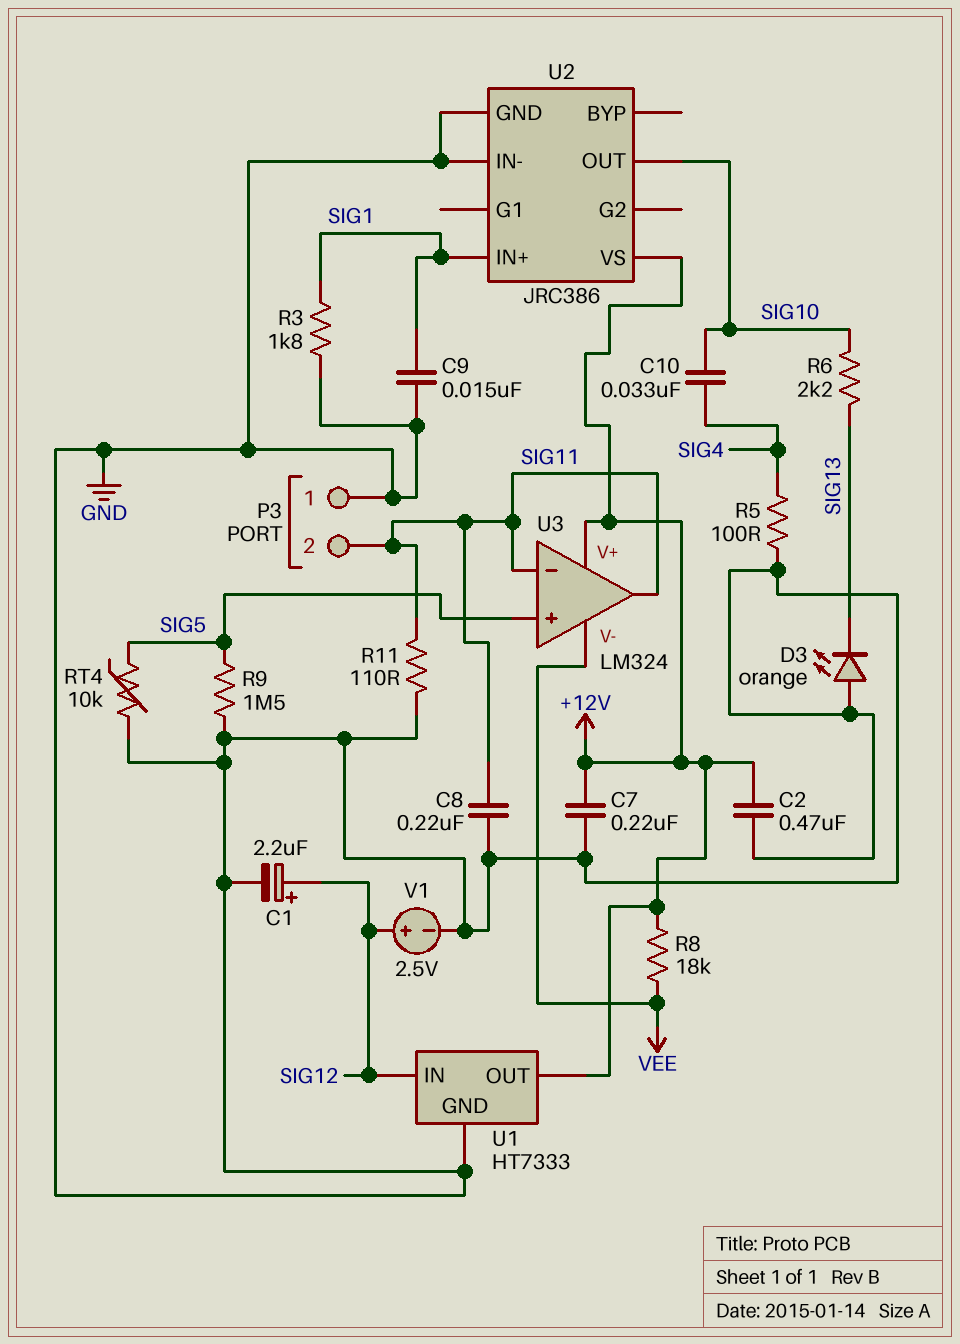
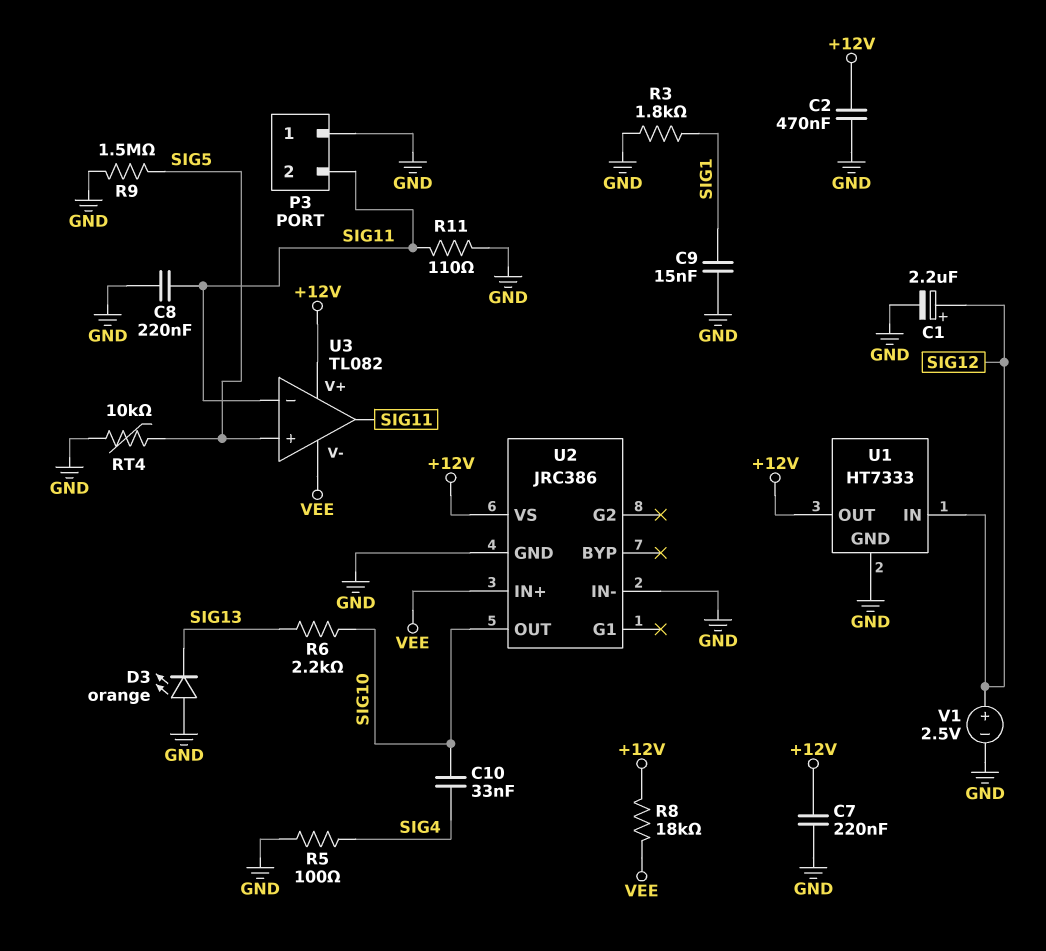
U2 pin IN+: SIG1 -> VEE
U3: LM324 -> TL082

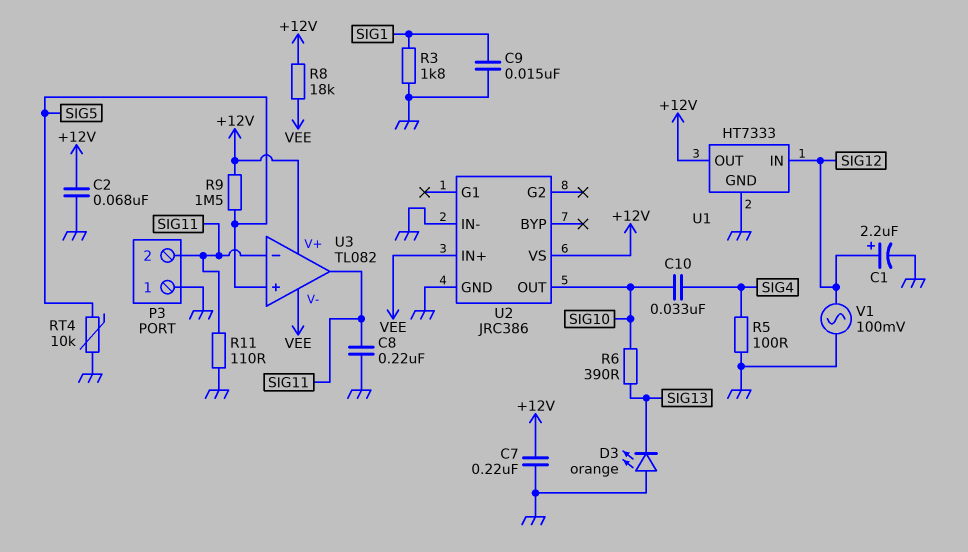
C2: 470nF (+12V, GND) -> 68nF (+12V, GND)
R6: 2.2k (SIG10, SIG13) -> 390 (SIG10, SIG13)
R9: 1.5M (GND, SIG5) -> 1.5M (+12V, SIG5)
V1: 2.5V (plus SIG12, minus GND) -> AC 100mV (GND, SIG12)

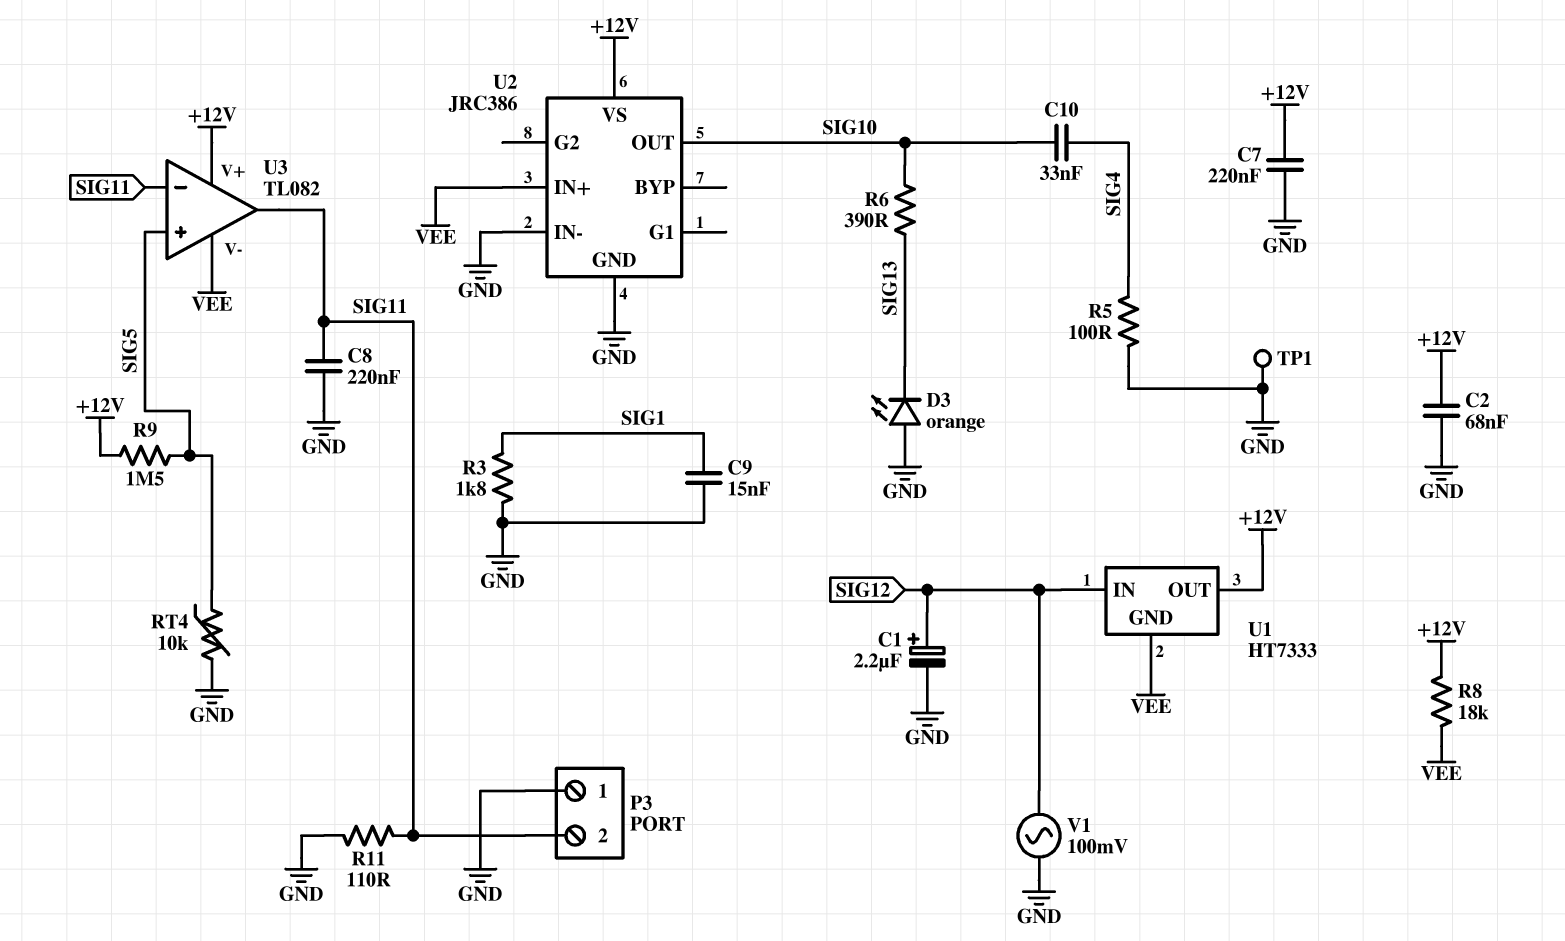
TP1: none -> test point (GND)
U1 pin GND: GND -> VEE

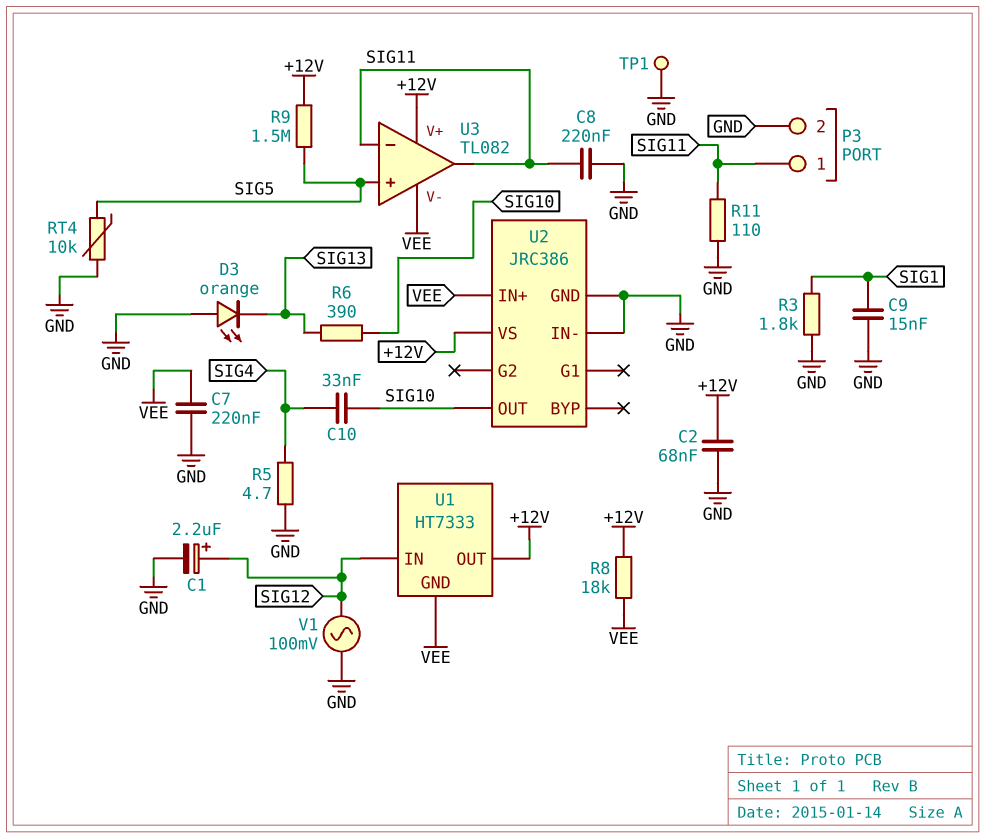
C7: 220nF (+12V, GND) -> 220nF (GND, VEE)
P3 pin 1: GND -> SIG11
P3 pin 2: SIG11 -> GND
R5: 100 (GND, SIG4) -> 4.7 (GND, SIG4)

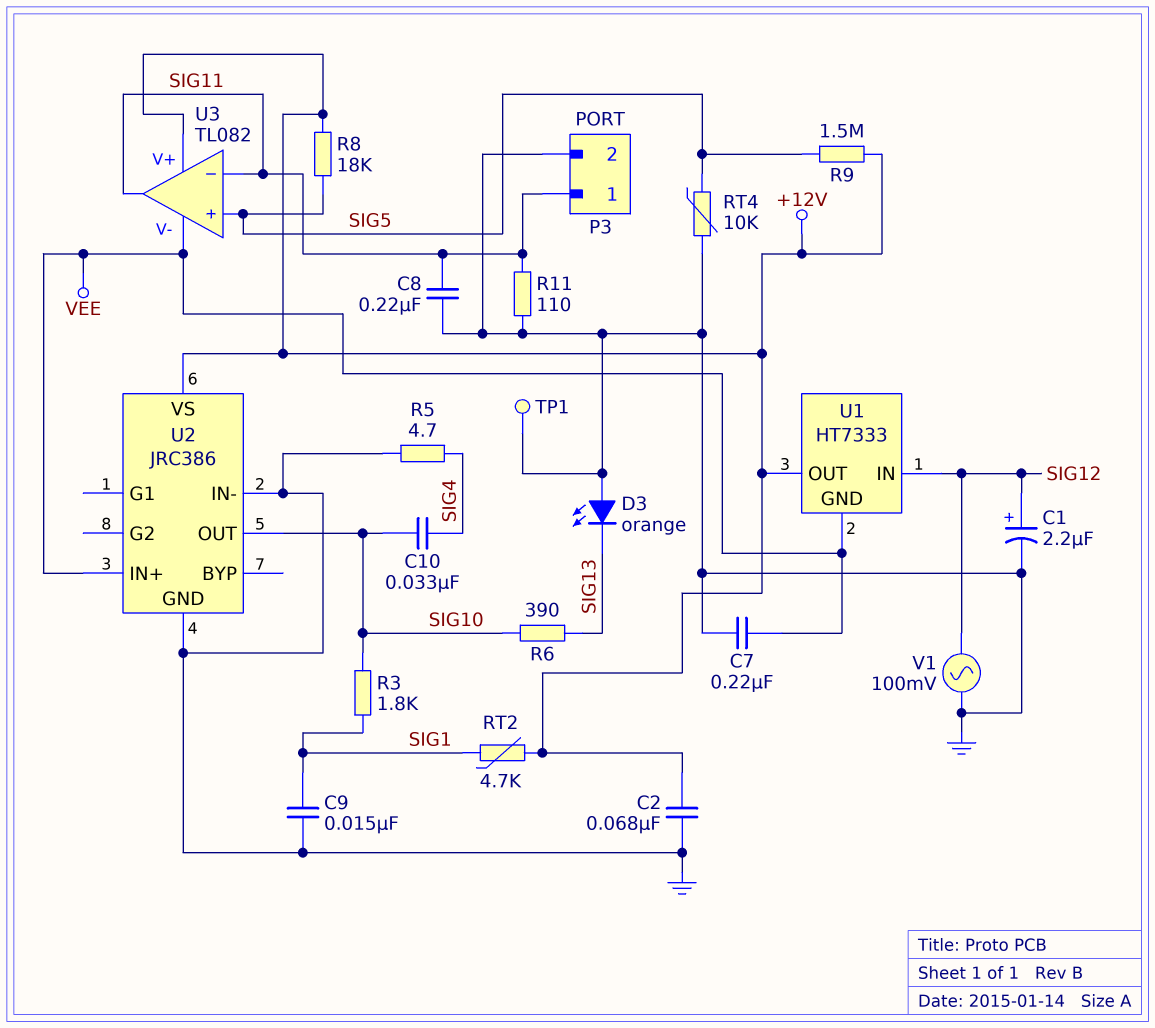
R3: 1.8k (GND, SIG1) -> 1.8k (SIG1, SIG10)
R8: 18k (+12V, VEE) -> 18k (+12V, SIG5)
RT2: none -> 4.7k (+12V, SIG1)

